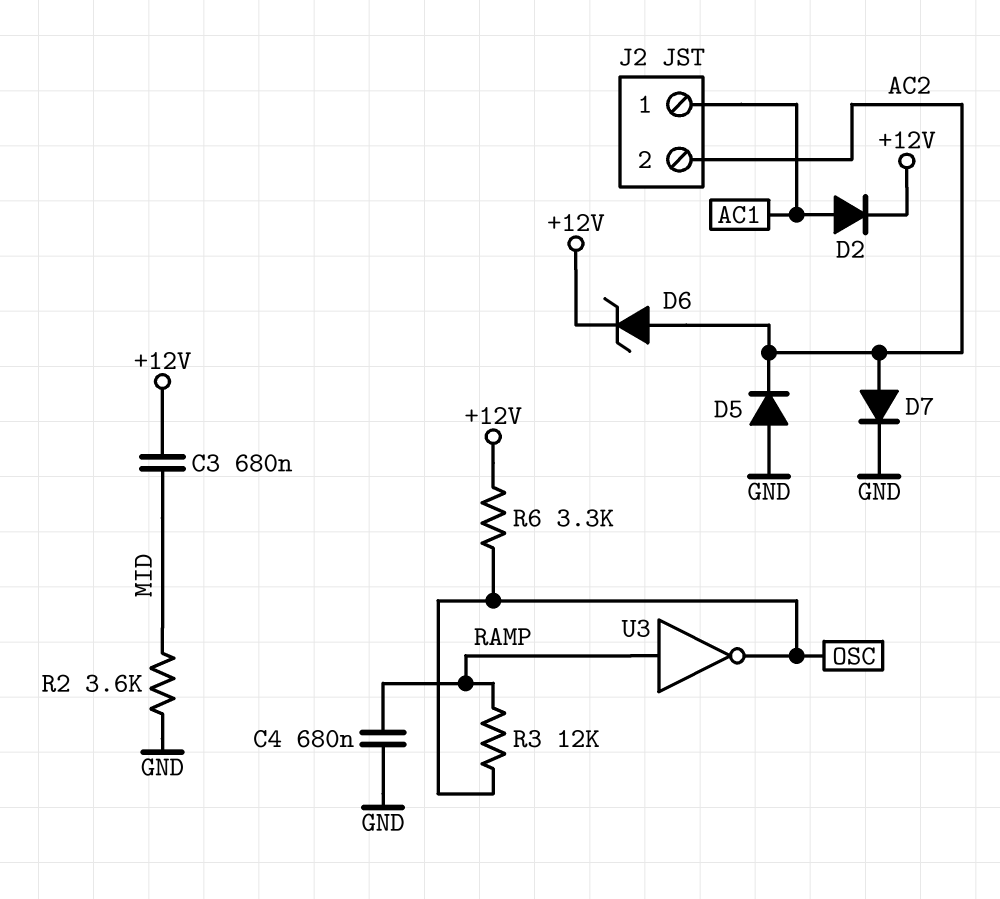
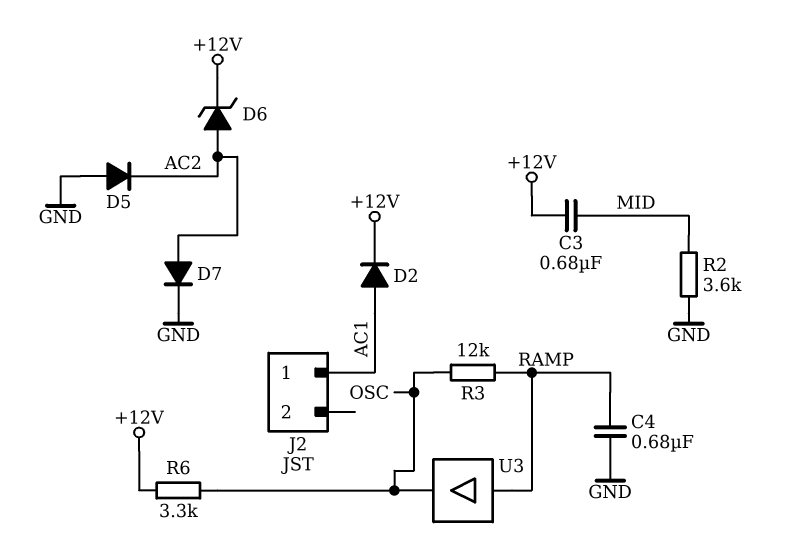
J2 pin 2: AC2 -> none
U3: NOT (in RAMP, out OSC) -> buffer (in RAMP, out OSC)

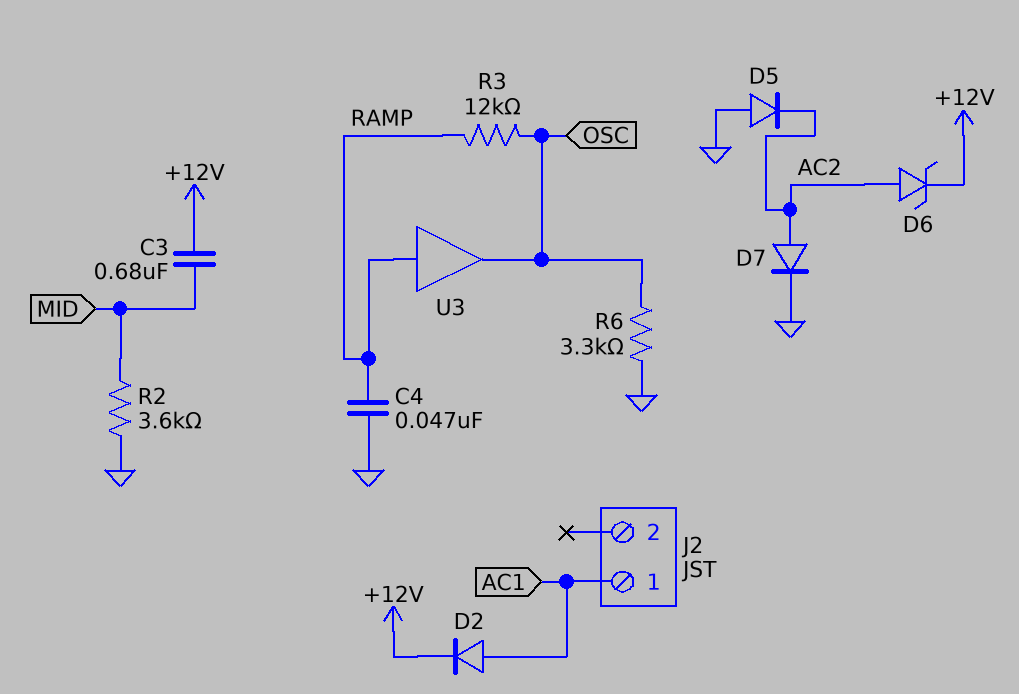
C4: 680nF (GND, RAMP) -> 47nF (GND, RAMP)
R6: 3.3k (+12V, OSC) -> 3.3k (GND, OSC)

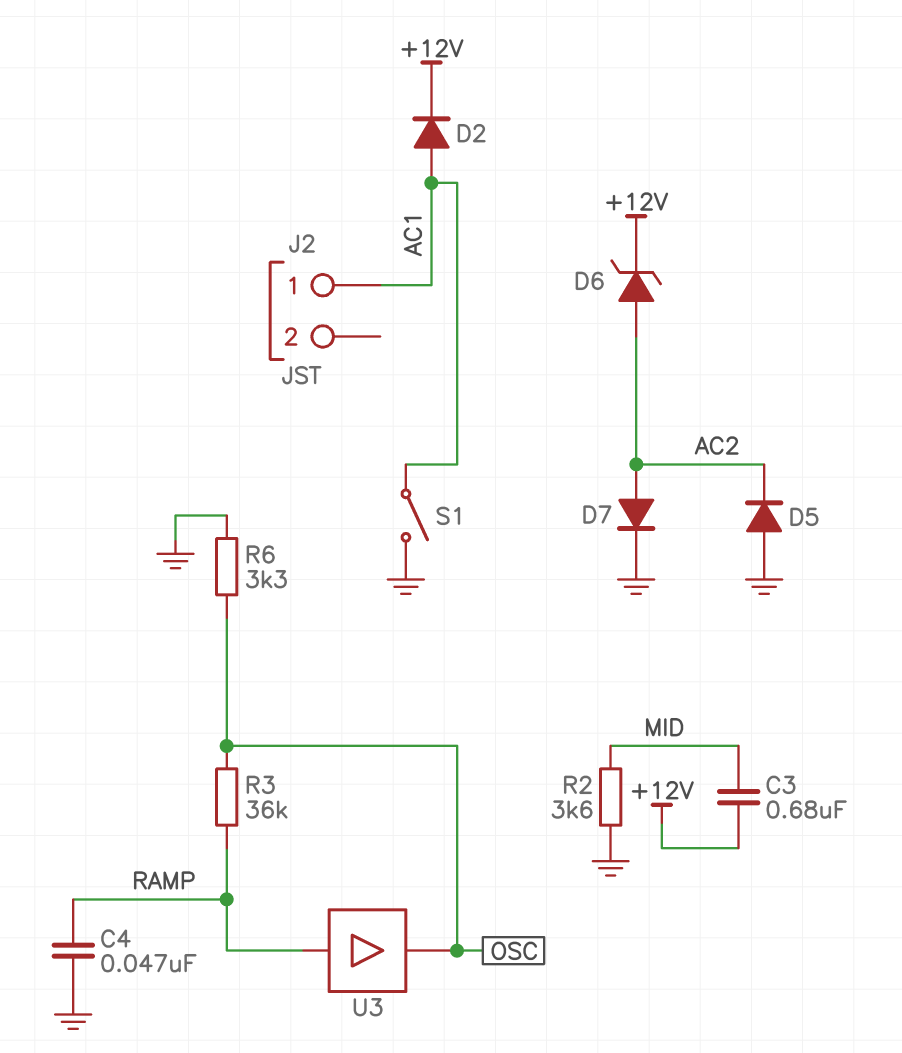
R3: 12k (OSC, RAMP) -> 36k (OSC, RAMP)
S1: none -> switch (AC1, GND)

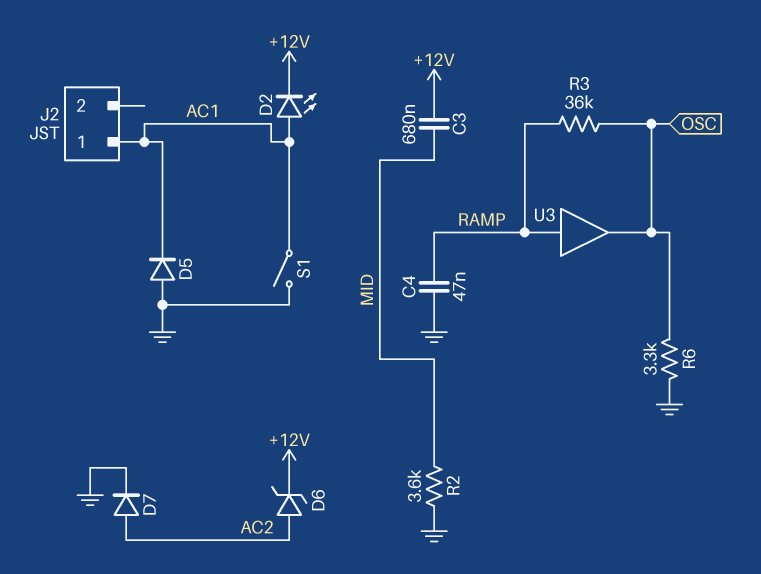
D2: diode (A AC1, K +12V) -> LED (A AC1, K +12V)
D5: diode (A GND, K AC2) -> diode (A GND, K AC1)

